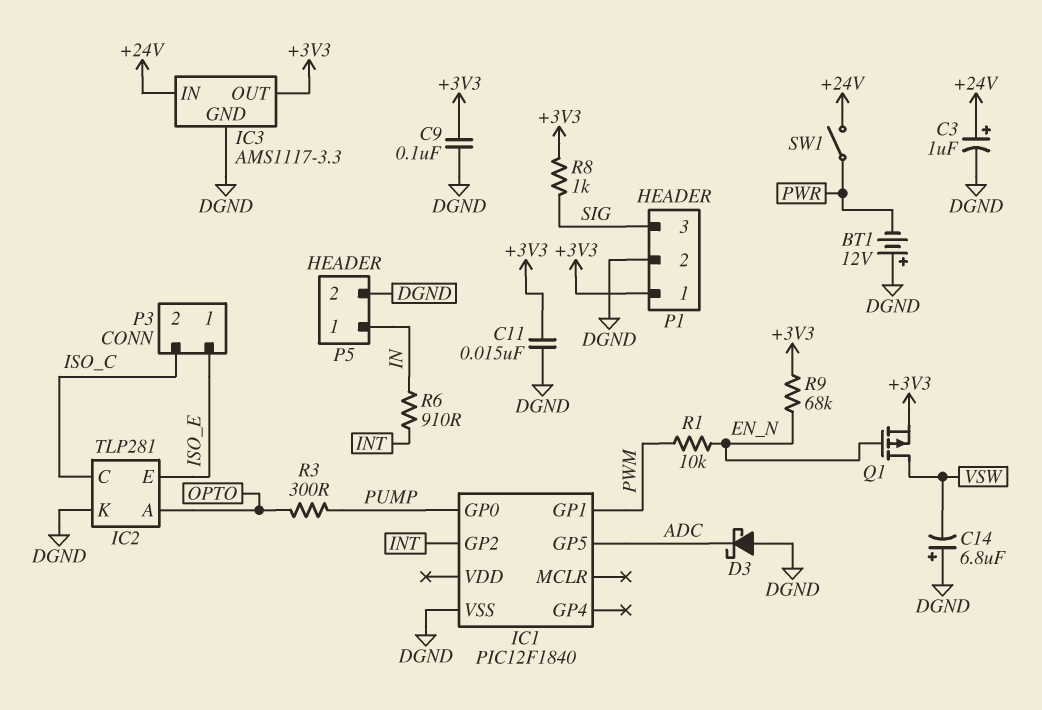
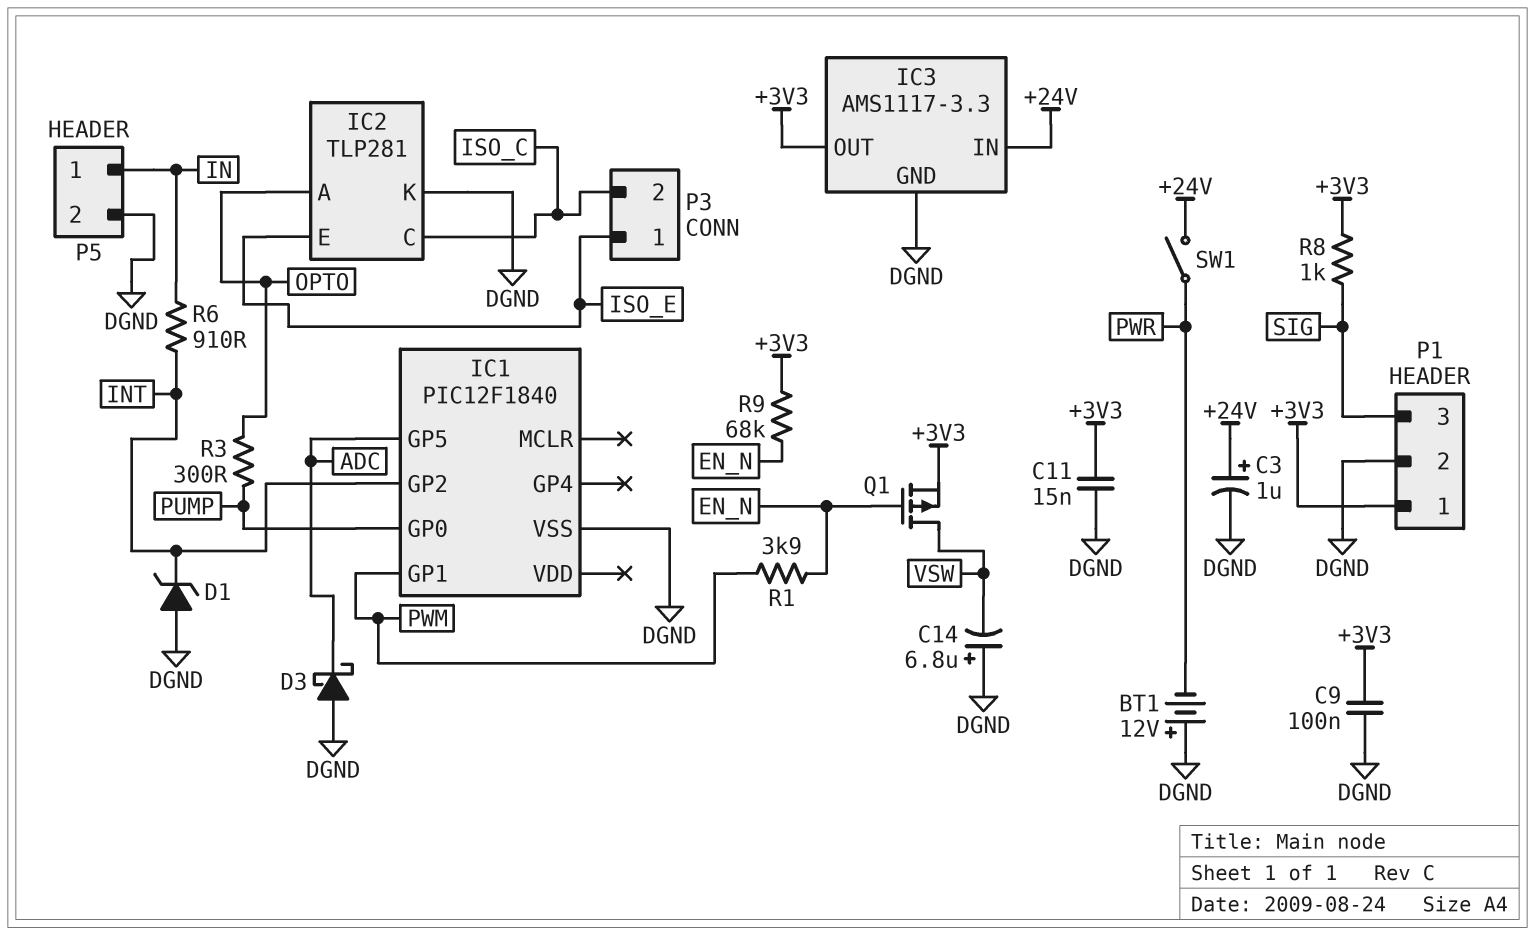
D1: none -> zener (A DGND, K INT)
R1: 10k (EN_N, PWM) -> 3.9k (EN_N, PWM)

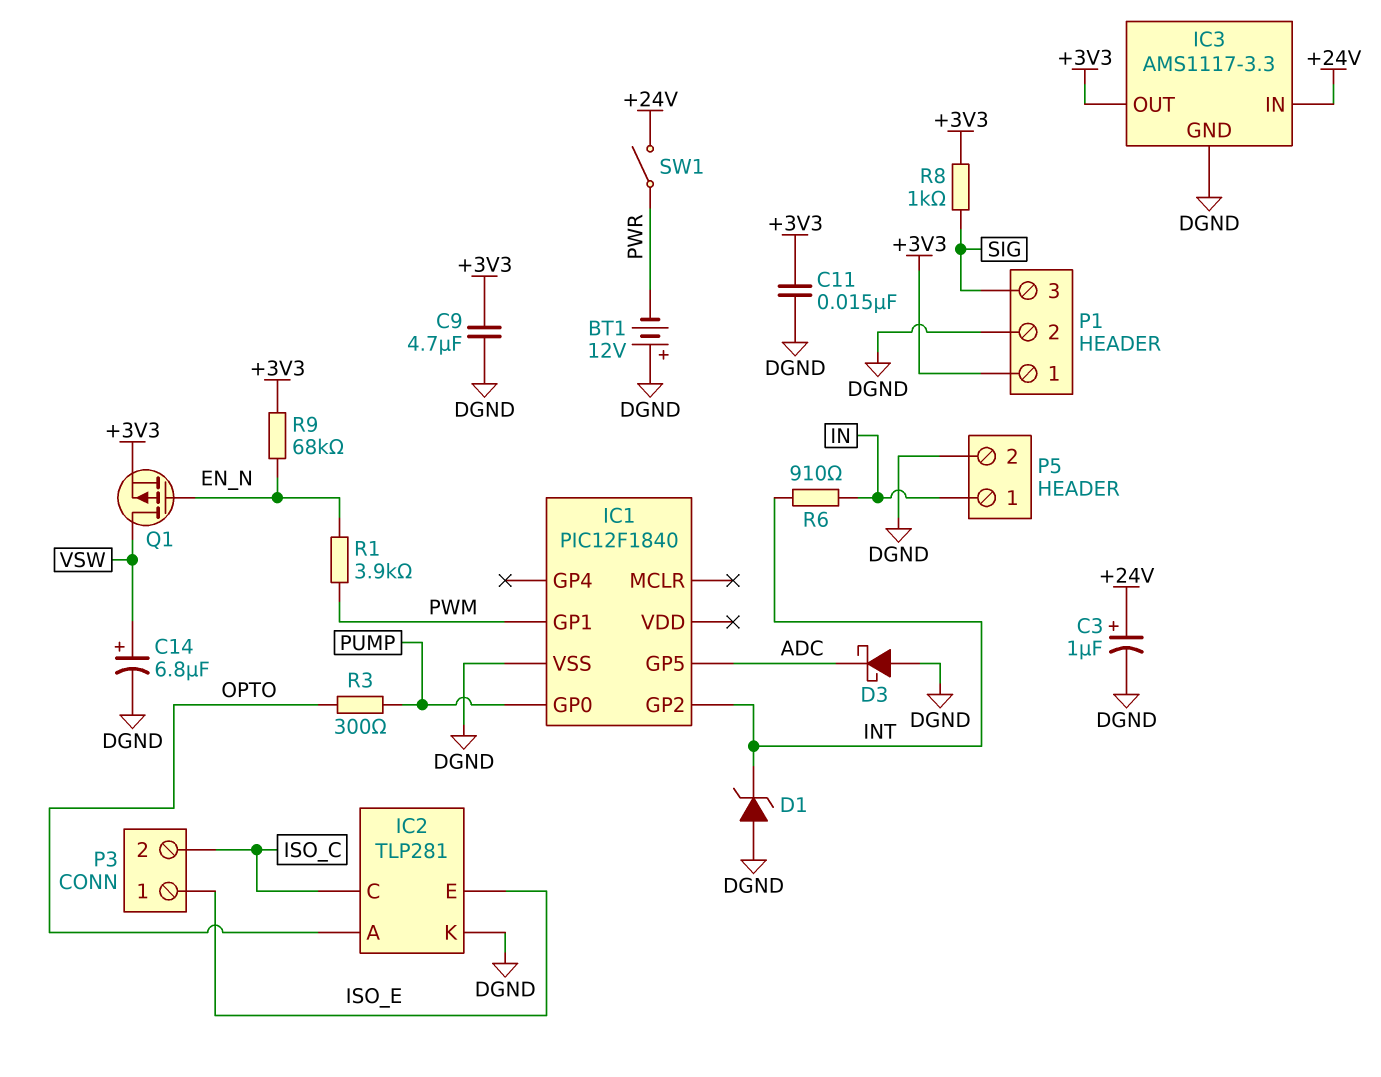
C9: 100nF (+3V3, DGND) -> 4.7uF (+3V3, DGND)
C14: 6.8uF (plus DGND, minus VSW) -> 6.8uF (plus VSW, minus DGND)

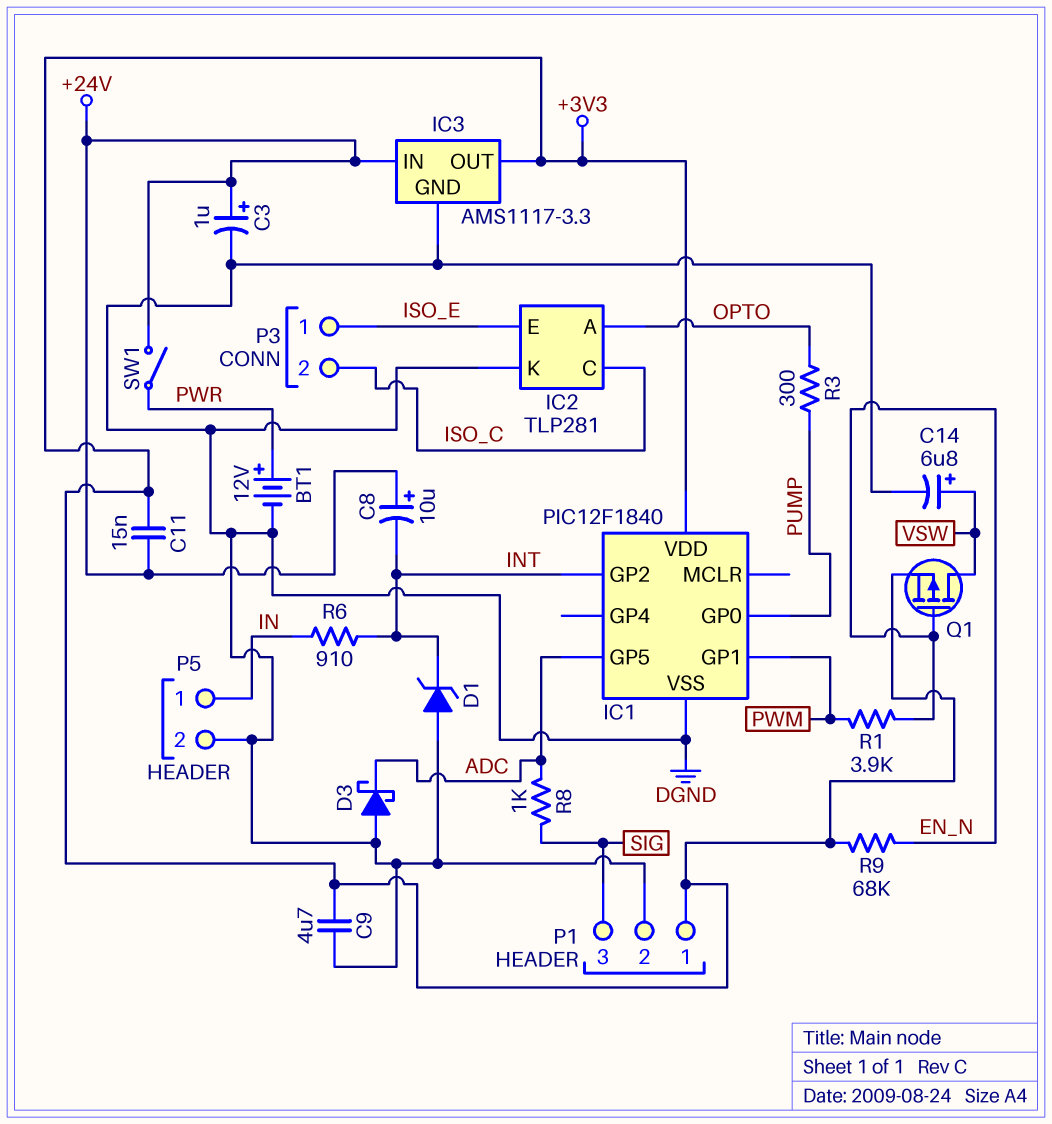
BT1: 12V (plus DGND, minus PWR) -> 12V (plus PWR, minus DGND)
C8: none -> 10uF (plus +24V, minus INT)
C11: 15nF (+3V3, DGND) -> 15nF (+3V3, +24V)
IC1 pin VDD: none -> +3V3
R8: 1k (+3V3, SIG) -> 1k (ADC, SIG)

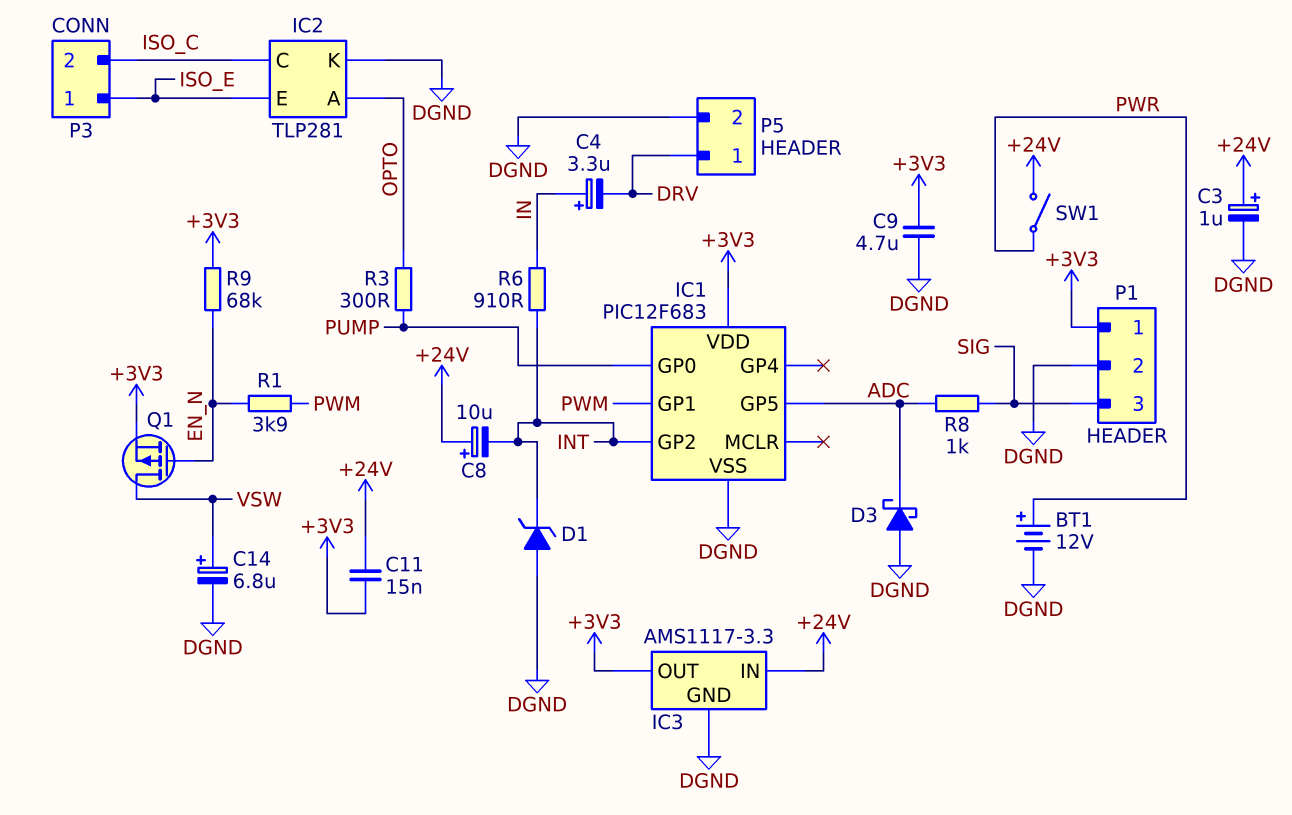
C4: none -> 3.3uF (plus IN, minus DRV)
IC1: PIC12F1840 -> PIC12F683
P5 pin 1: IN -> DRV

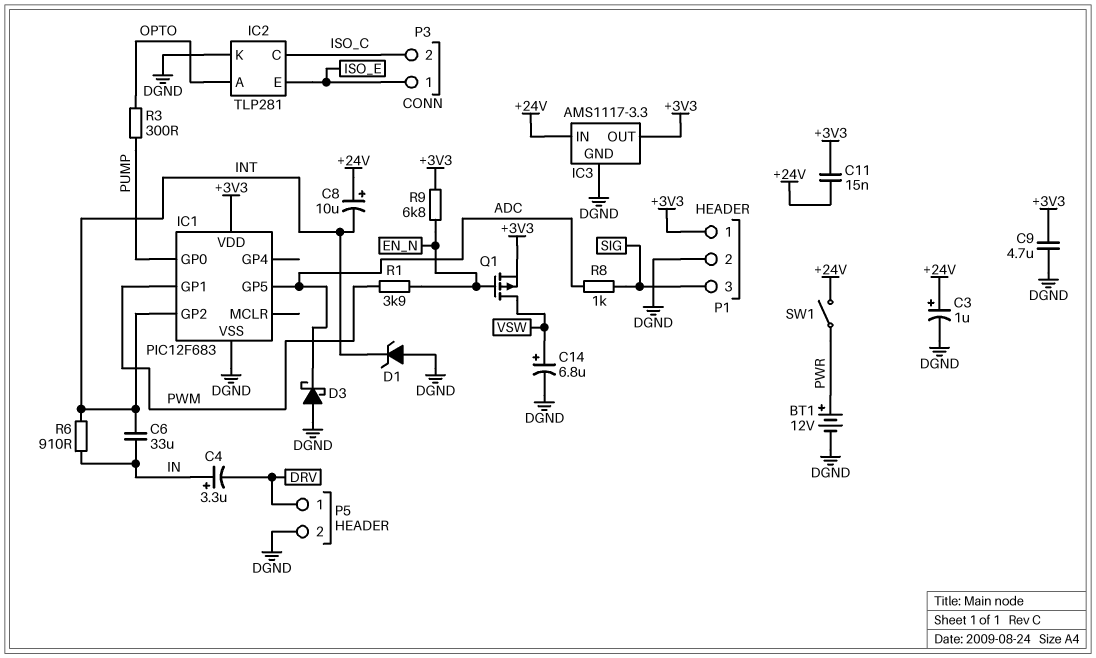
C6: none -> 33uF (IN, INT)
R9: 68k (+3V3, EN_N) -> 6.8k (+3V3, EN_N)

